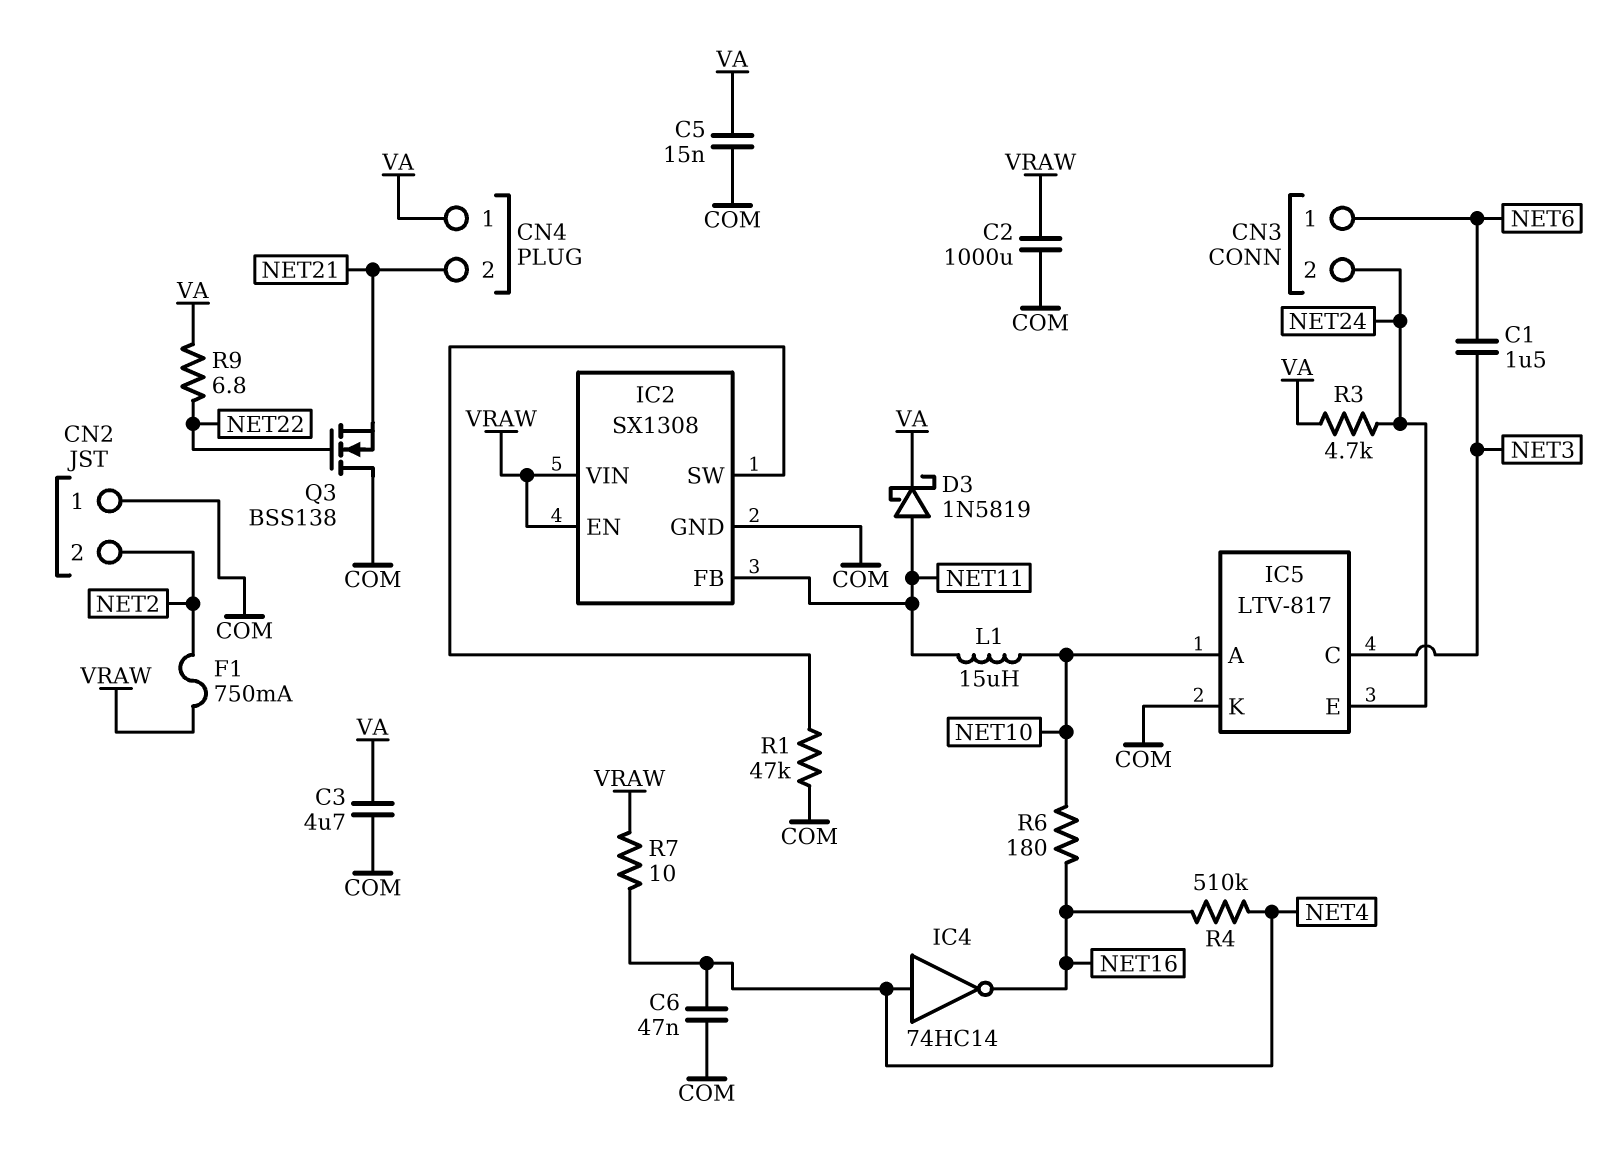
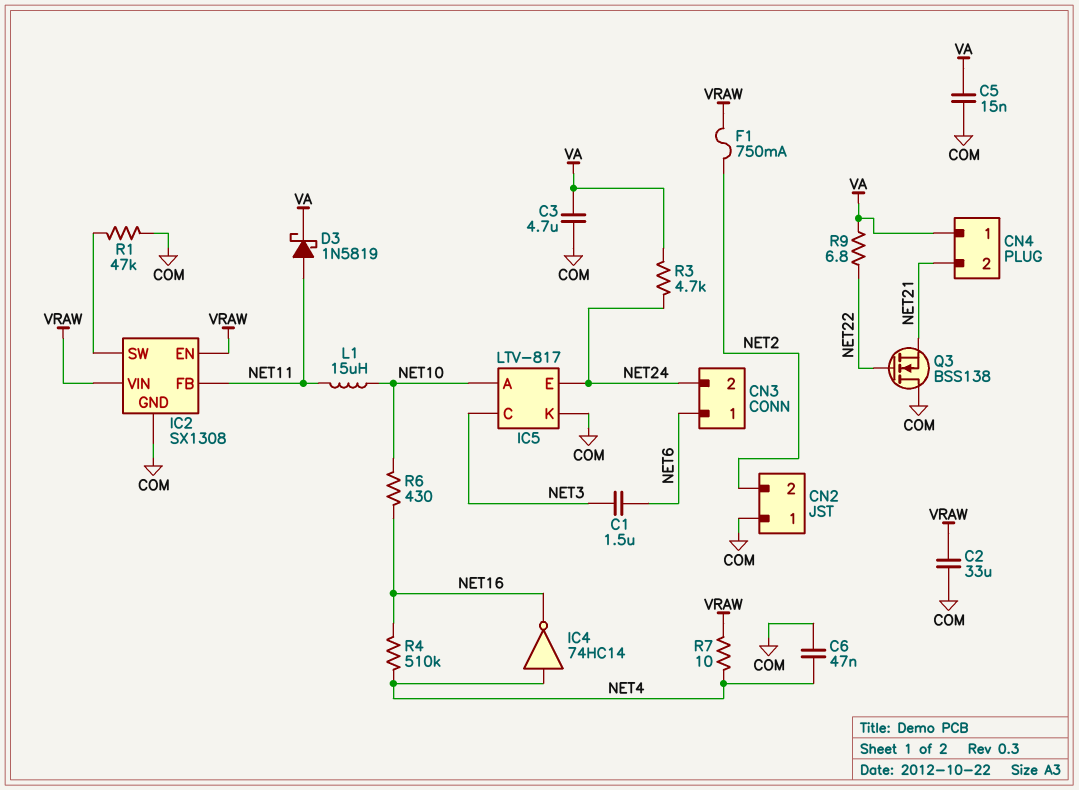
C2: 1000uF (COM, VRAW) -> 33uF (COM, VRAW)
R6: 180 (NET10, NET16) -> 430 (NET10, NET16)

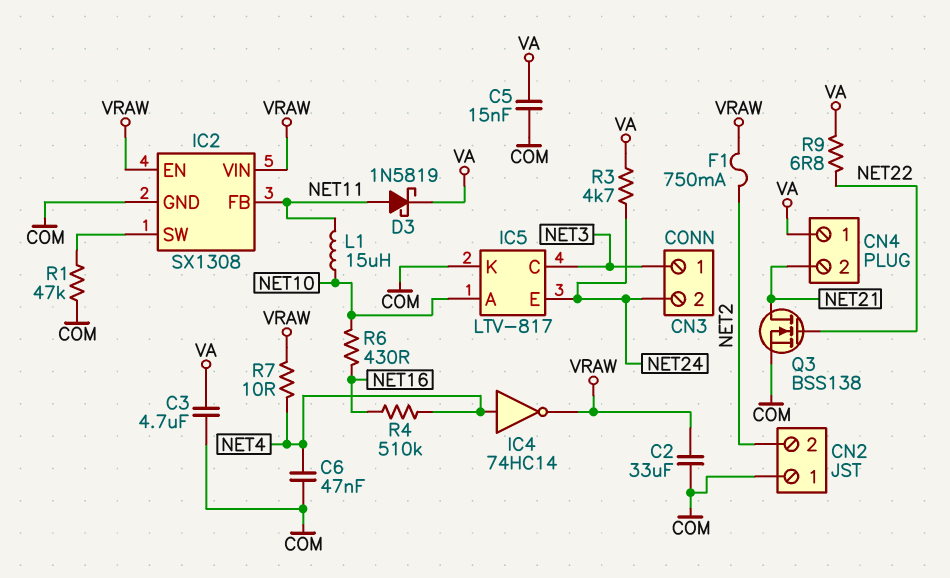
C1: 1.5uF (NET3, NET6) -> none
CN3 pin 1: NET6 -> NET3
IC4: NOT 74HC14 (in NET4, out NET16) -> NOT 74HC14 (in NET4, out VRAW)
Q3: NMOS BSS138 (G NET22, D COM, S NET21) -> NMOS BSS138 (G NET22, D NET21, S COM)

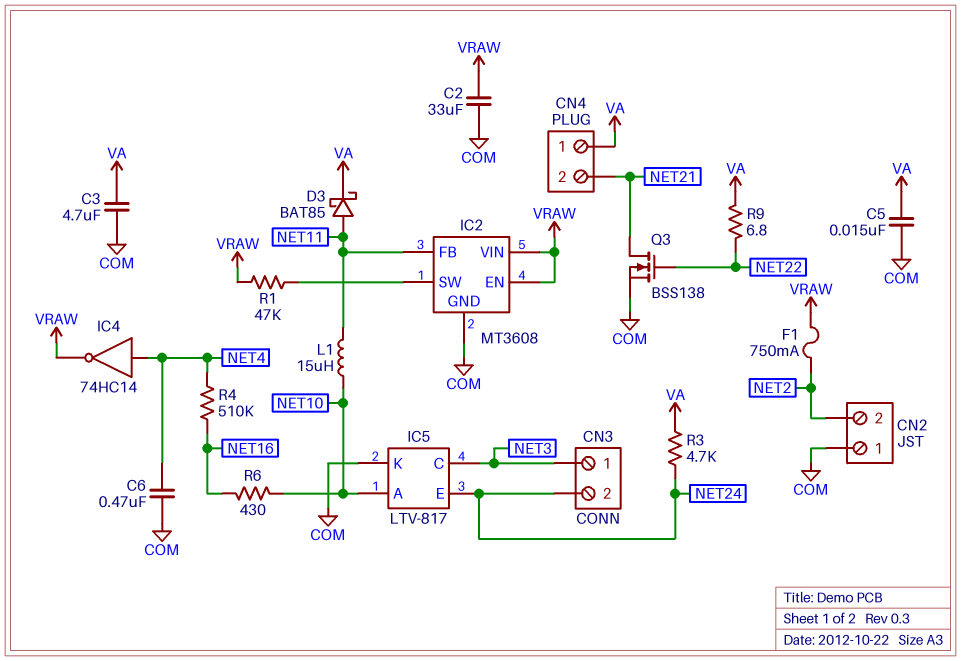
C6: 47nF (COM, NET4) -> 470nF (COM, NET4)
D3: schottky 1N5819 (A NET11, K VA) -> schottky BAT85 (A NET11, K VA)
IC2: SX1308 -> MT3608
R1: 47k (COM, IC2/SW) -> 47k (IC2/SW, VRAW)
R7: 10 (NET4, VRAW) -> none

